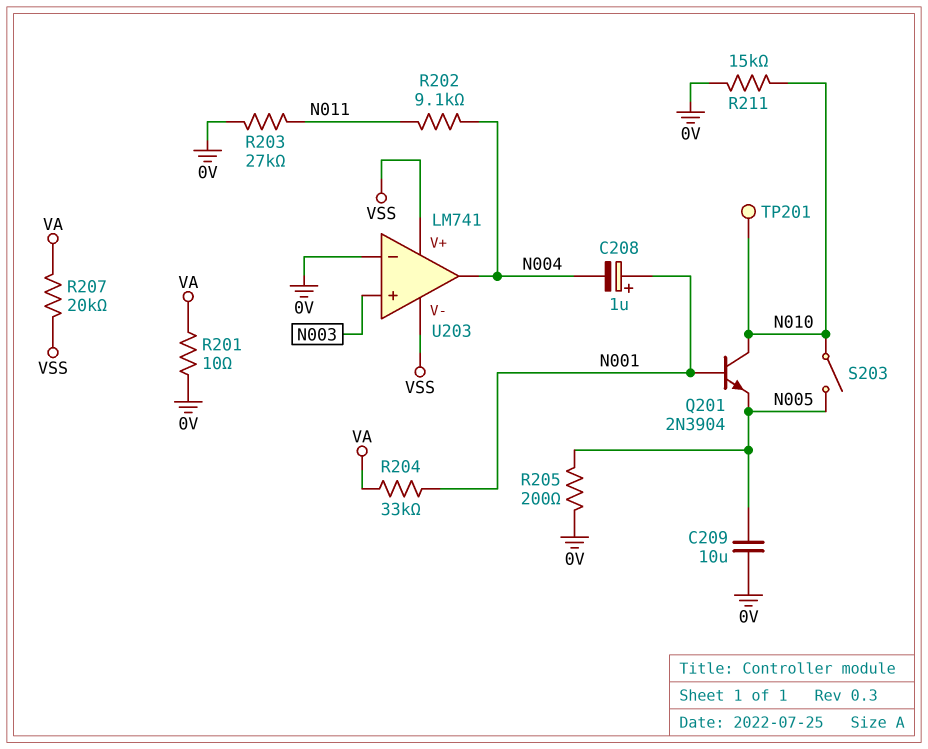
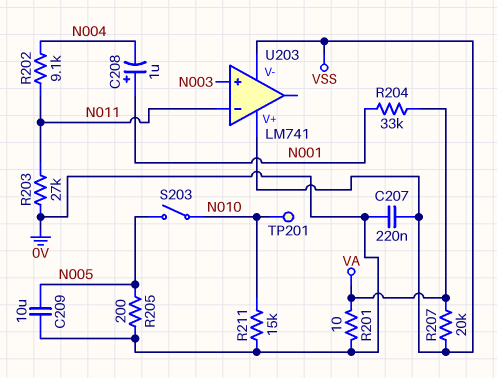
C207: none -> 220nF (0V, VSS)
Q201: NPN 2N3904 (B N001, C N010, E N005) -> none
U203 pin in-: 0V -> N011
U203 pin out: N004 -> none

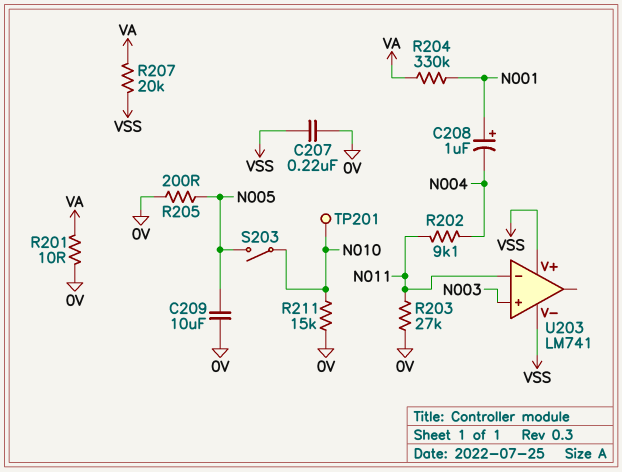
R204: 33k (N001, VA) -> 330k (N001, VA)

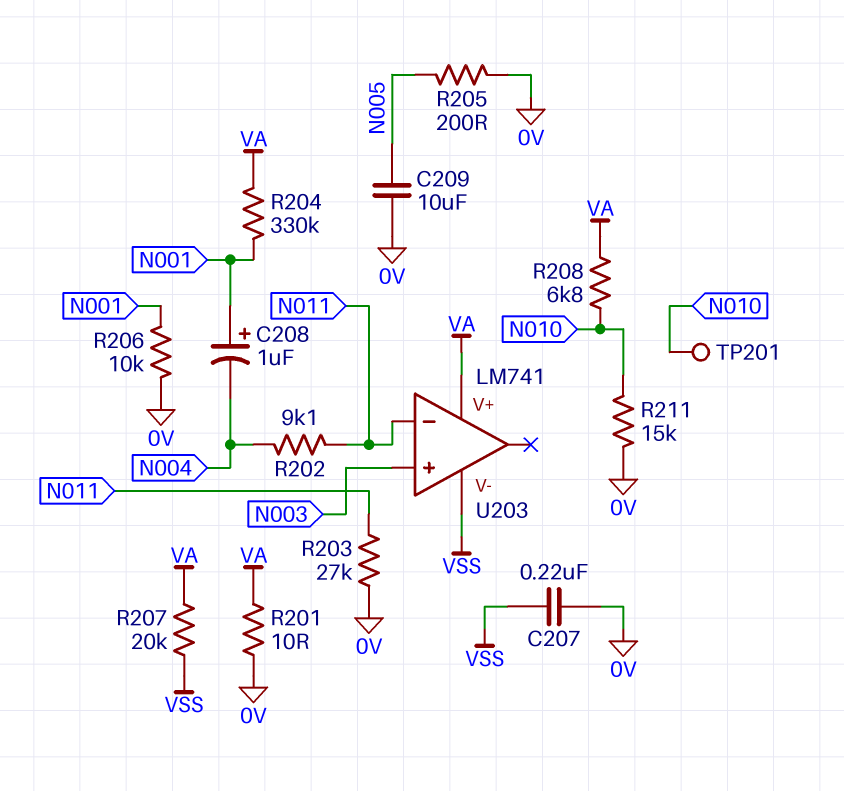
R206: none -> 10k (0V, N001)
R208: none -> 6.8k (N010, VA)
S203: switch (N005, N010) -> none
U203 pin V+: VSS -> VA

